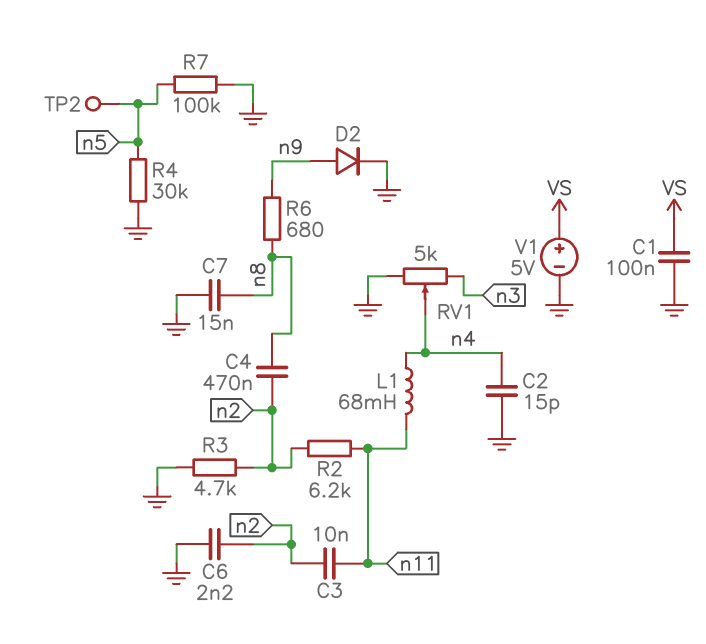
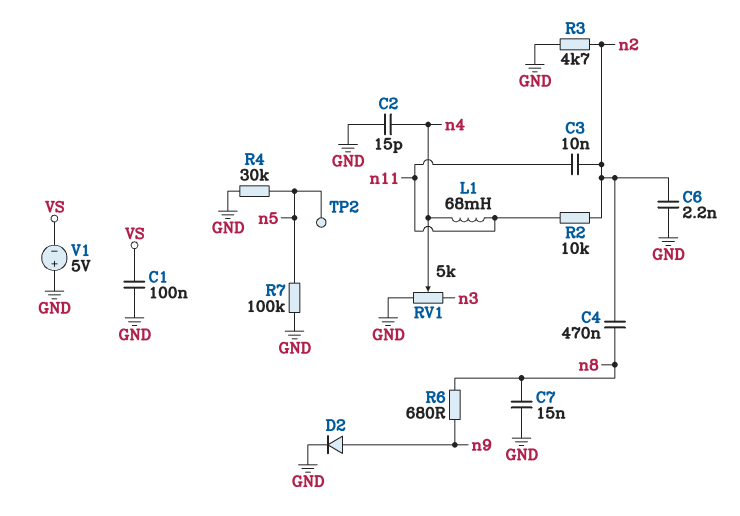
R2: 6.2k (n2, n11) -> 10k (n2, n11)
V1: 5V (plus VS, minus GND) -> 5V (plus GND, minus VS)

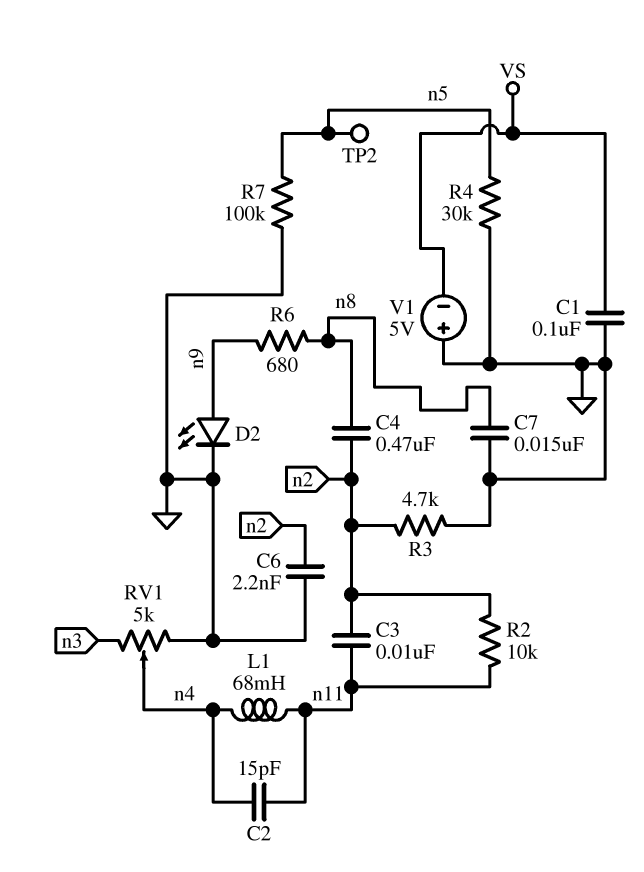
C2: 15pF (GND, n4) -> 15pF (n4, n11)
D2: diode (A n9, K GND) -> LED (A n9, K GND)

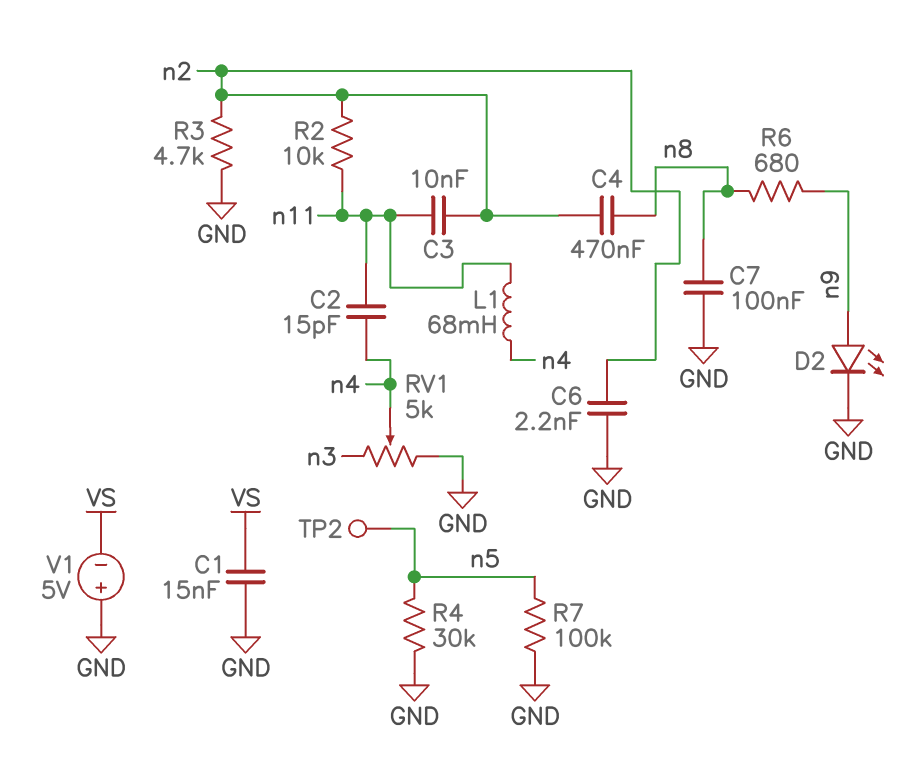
C1: 100nF (GND, VS) -> 15nF (GND, VS)
C7: 15nF (GND, n8) -> 100nF (GND, n8)

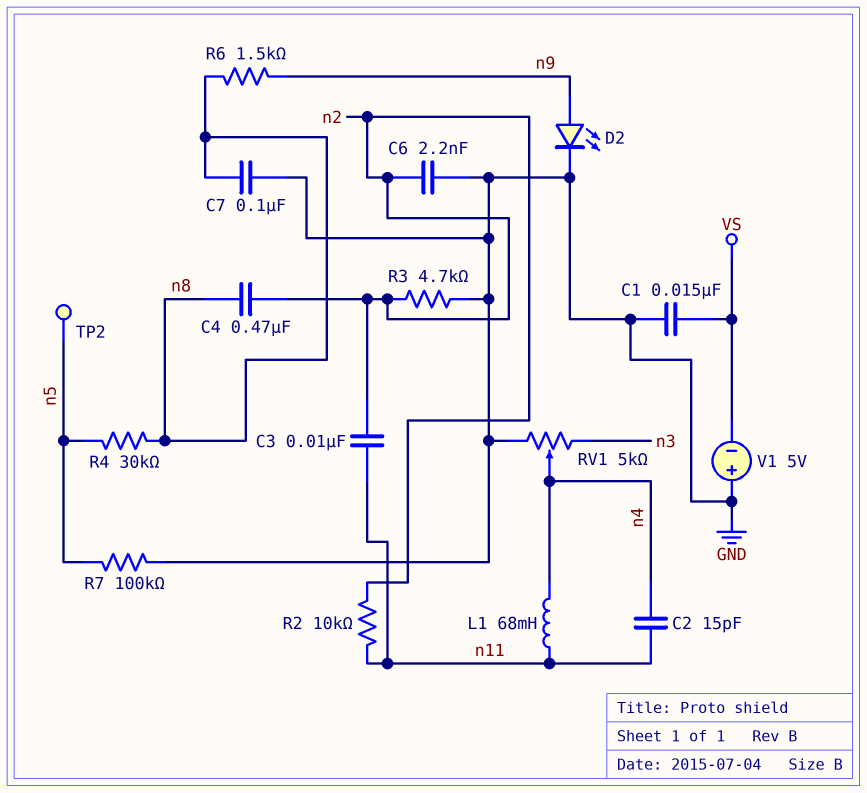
R4: 30k (GND, n5) -> 30k (n5, n8)
R6: 680 (n8, n9) -> 1.5k (n8, n9)

